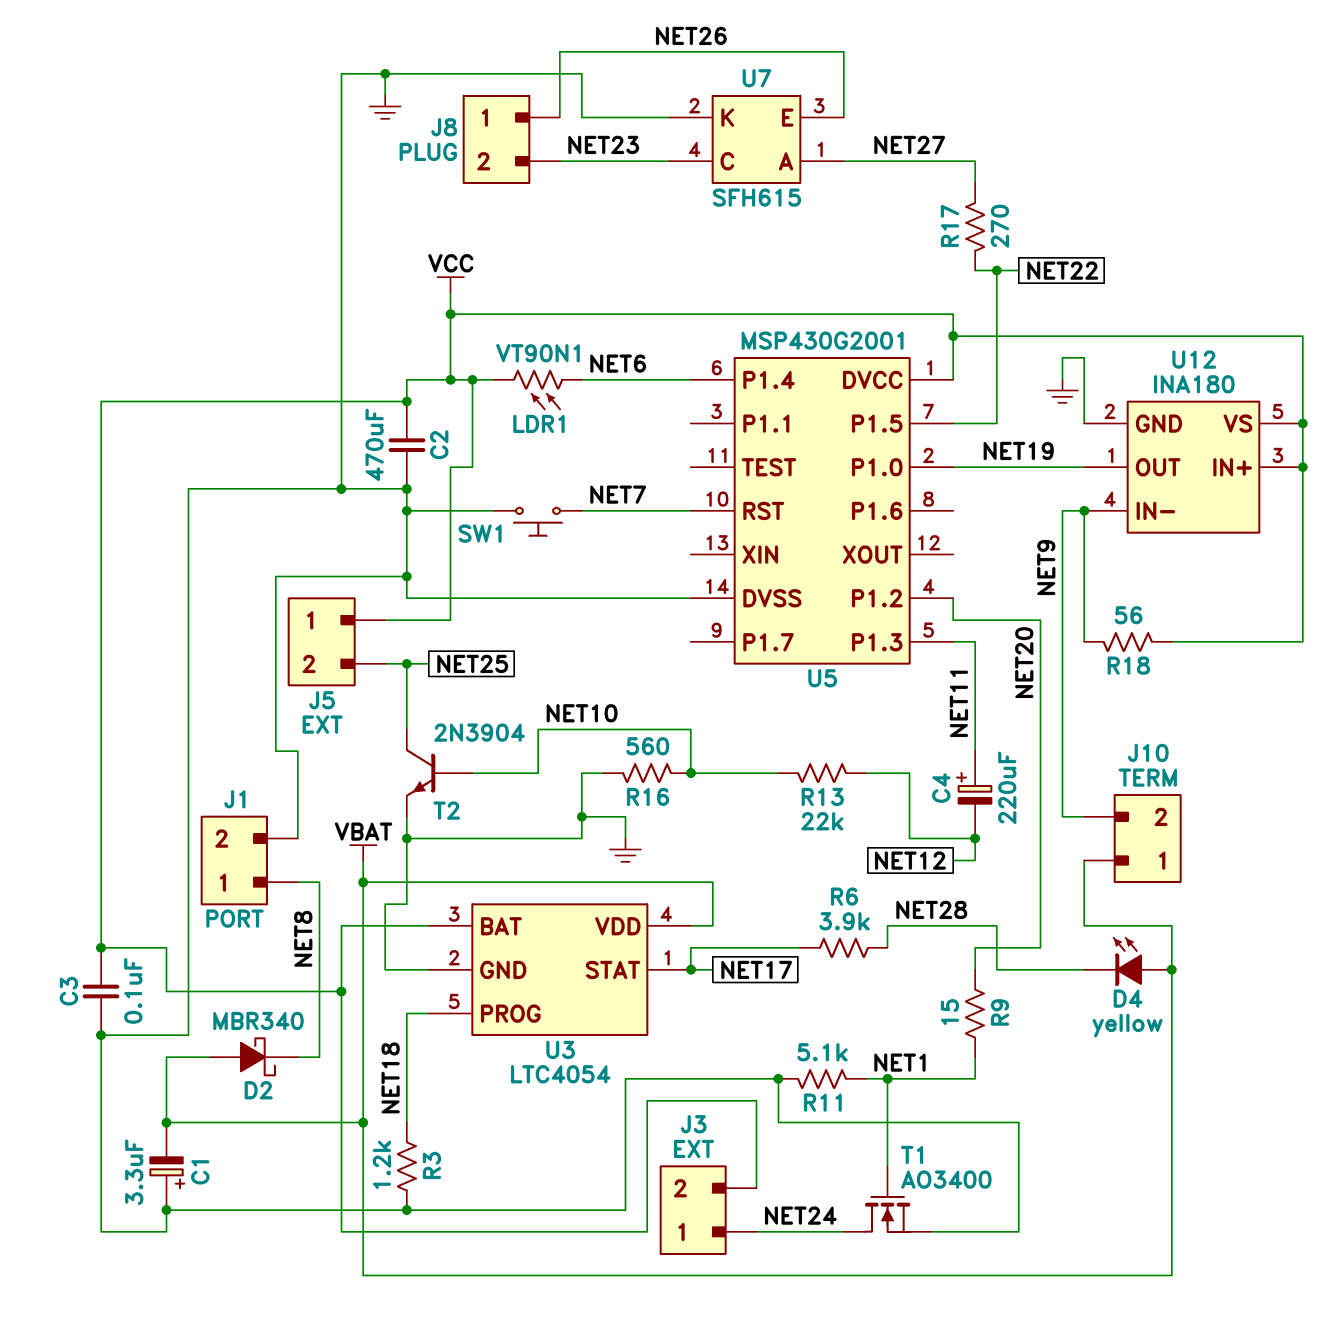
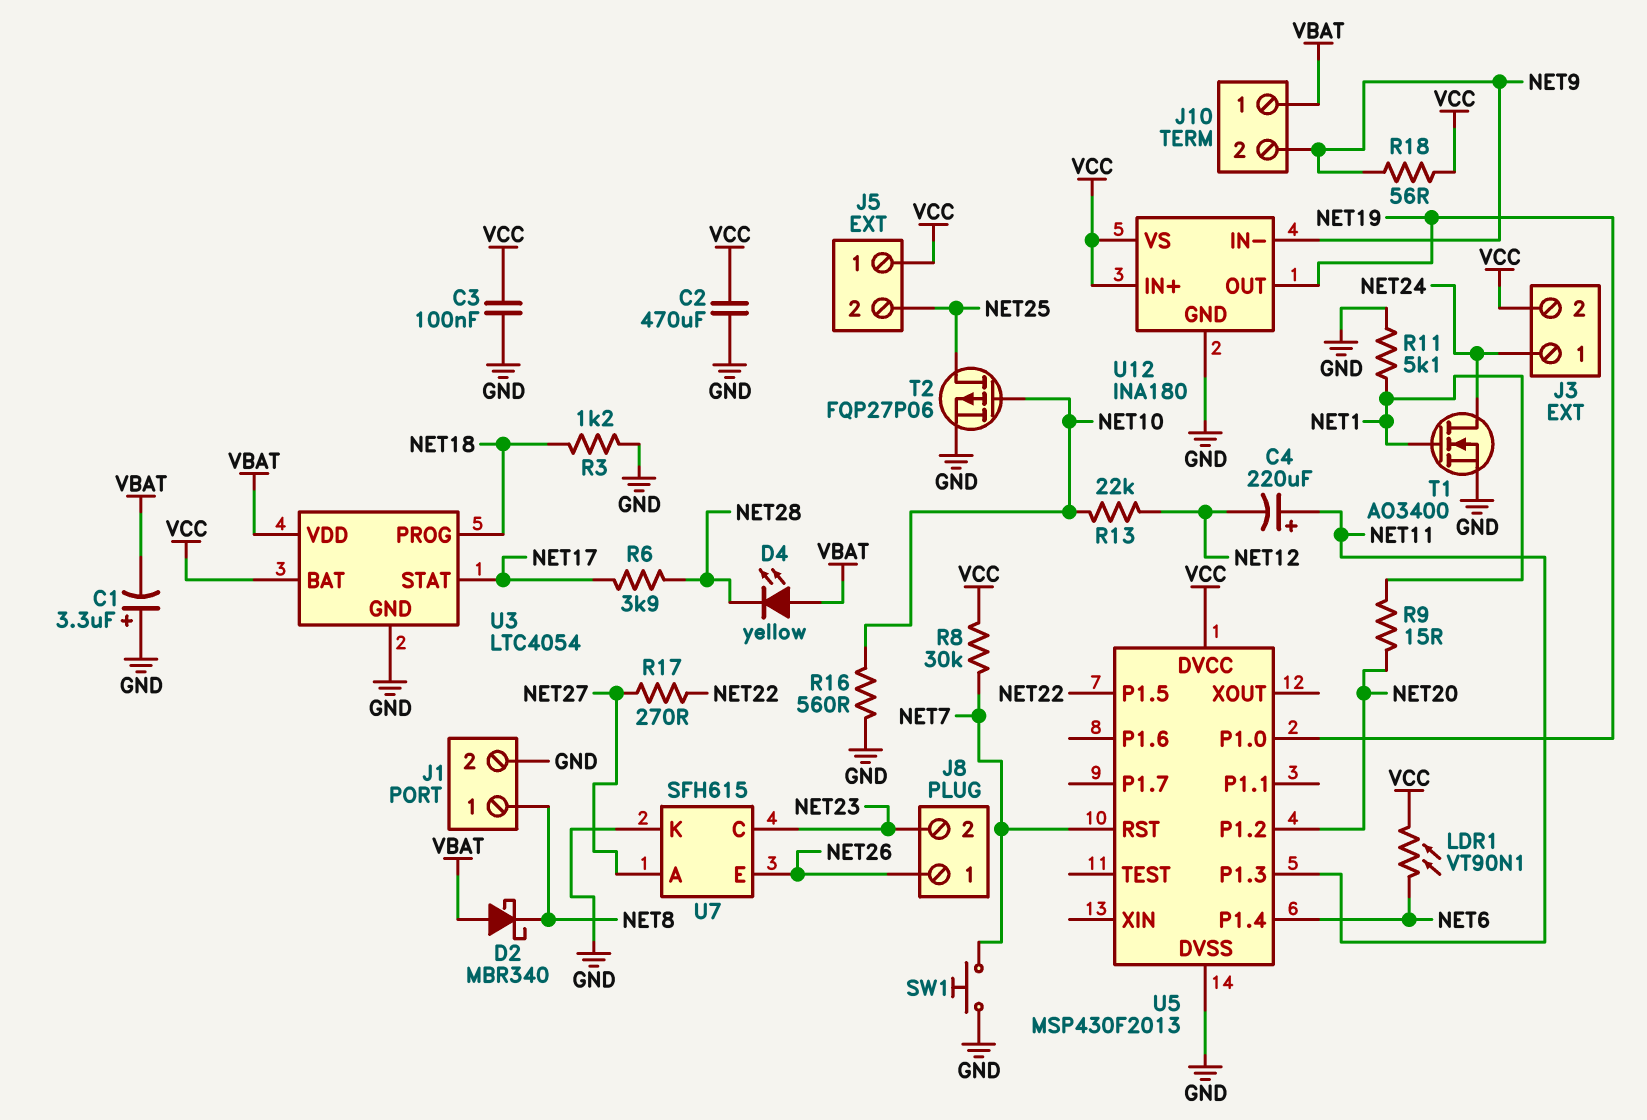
R8: none -> 30k (NET7, VCC)
T2: NPN 2N3904 (B NET10, C NET25, E GND) -> PMOS FQP27P06 (G NET10, D NET25, S GND)
U5: MSP430G2001 -> MSP430F2013

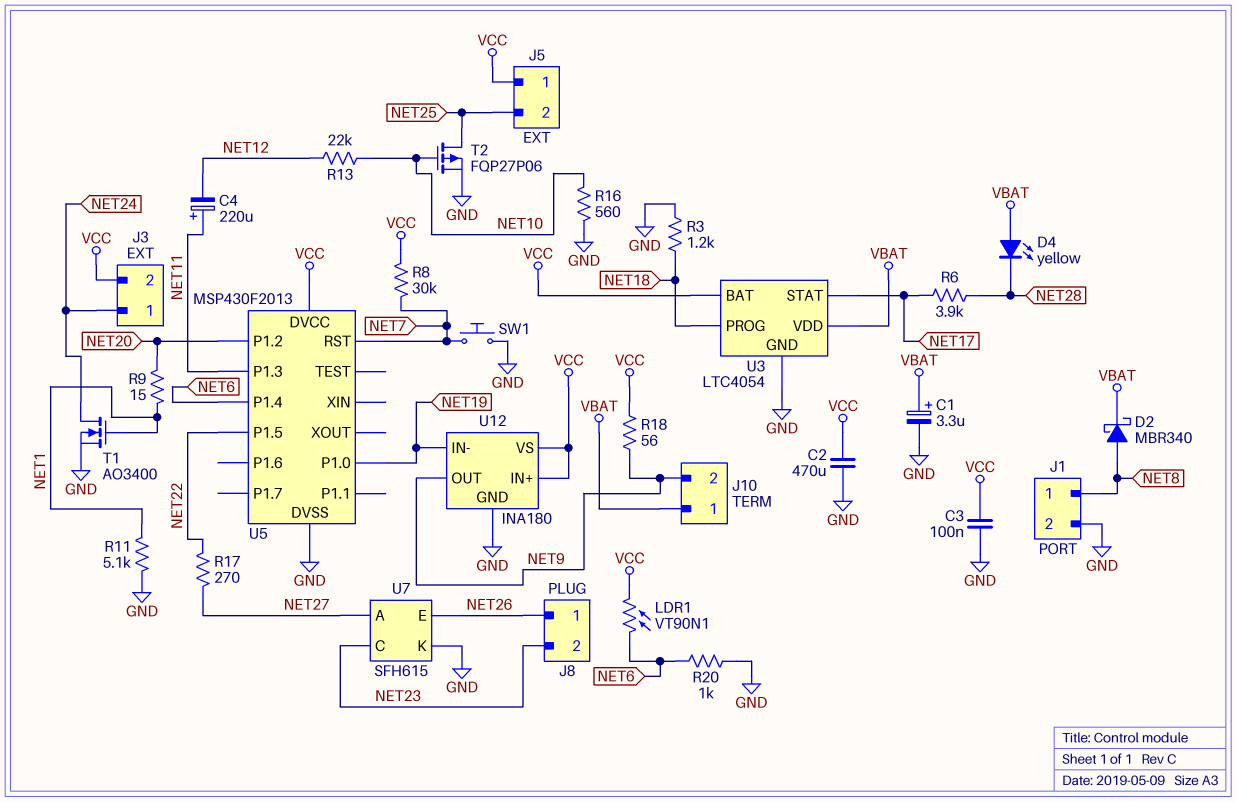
C1: 3.3uF (plus GND, minus VBAT) -> 3.3uF (plus VBAT, minus GND)
D2: schottky MBR340 (A VBAT, K NET8) -> schottky MBR340 (A NET8, K VBAT)
R20: none -> 1k (GND, NET6)
U12 pin IN-: NET9 -> NET19
U12 pin OUT: NET19 -> NET9

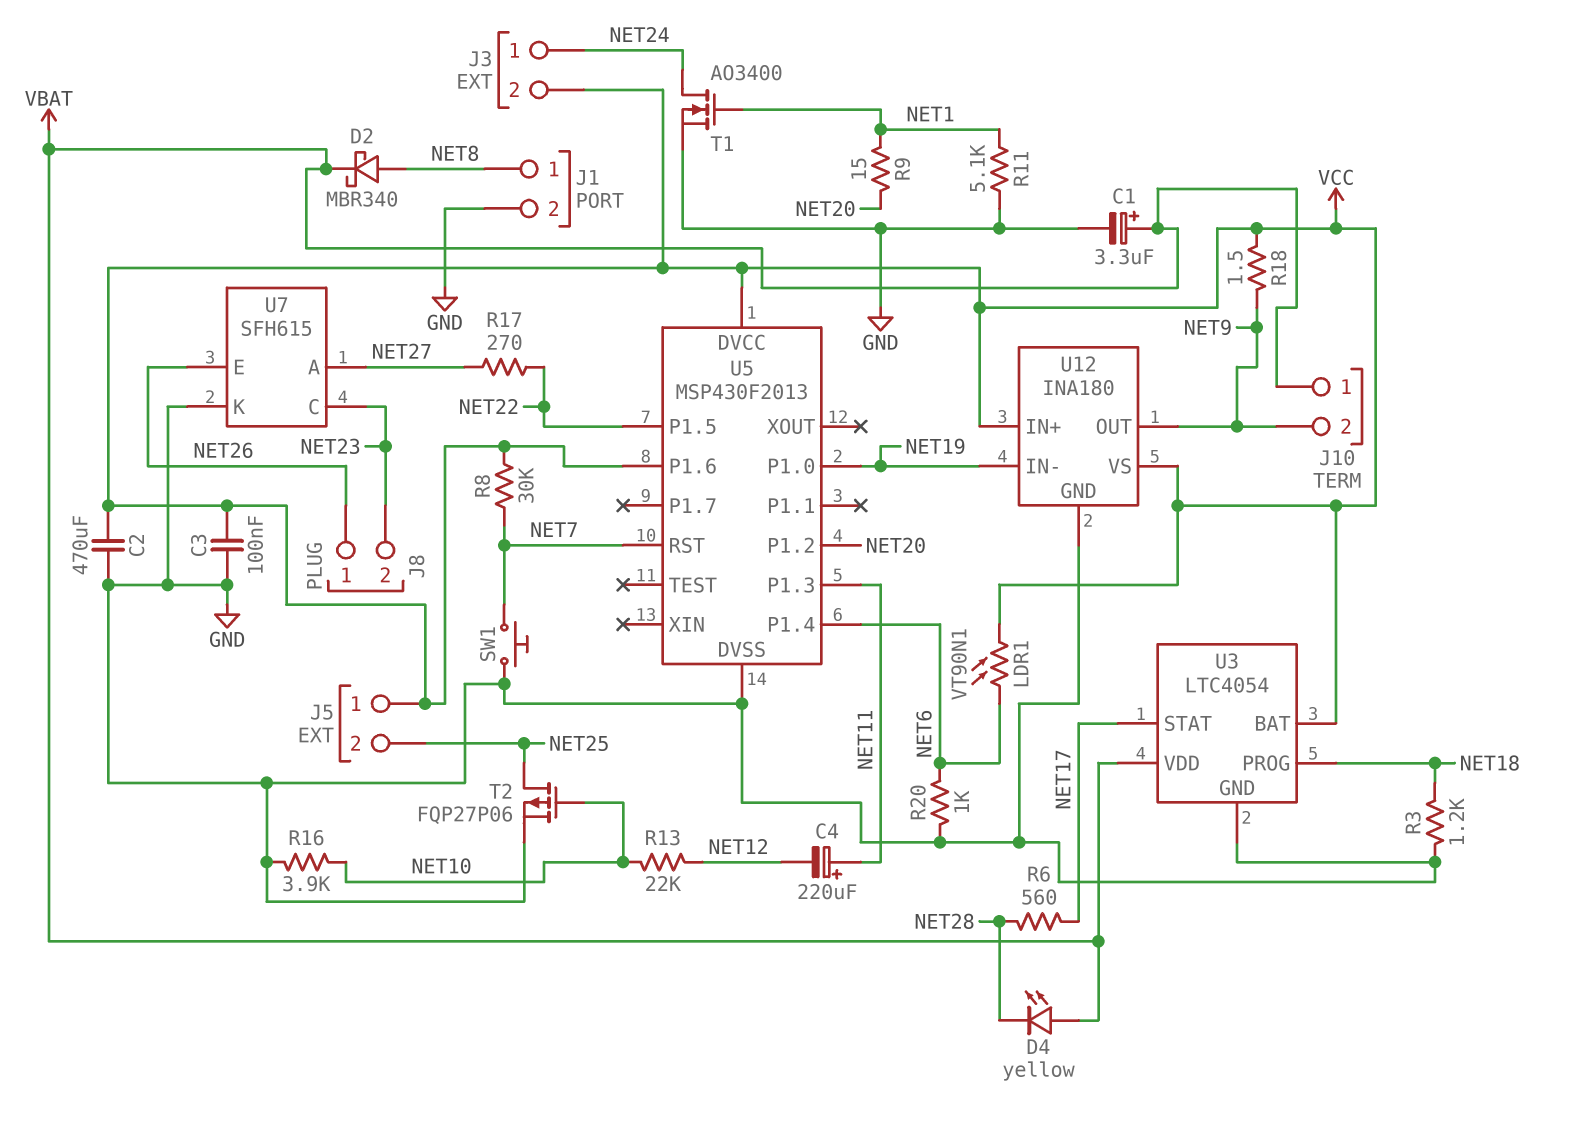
R6: 3.9k (NET17, NET28) -> 560 (NET17, NET28)
R16: 560 (GND, NET10) -> 3.9k (GND, NET10)
R18: 56 (NET9, VCC) -> 1.5 (NET9, VCC)
U5 pin P1.6: none -> VCC

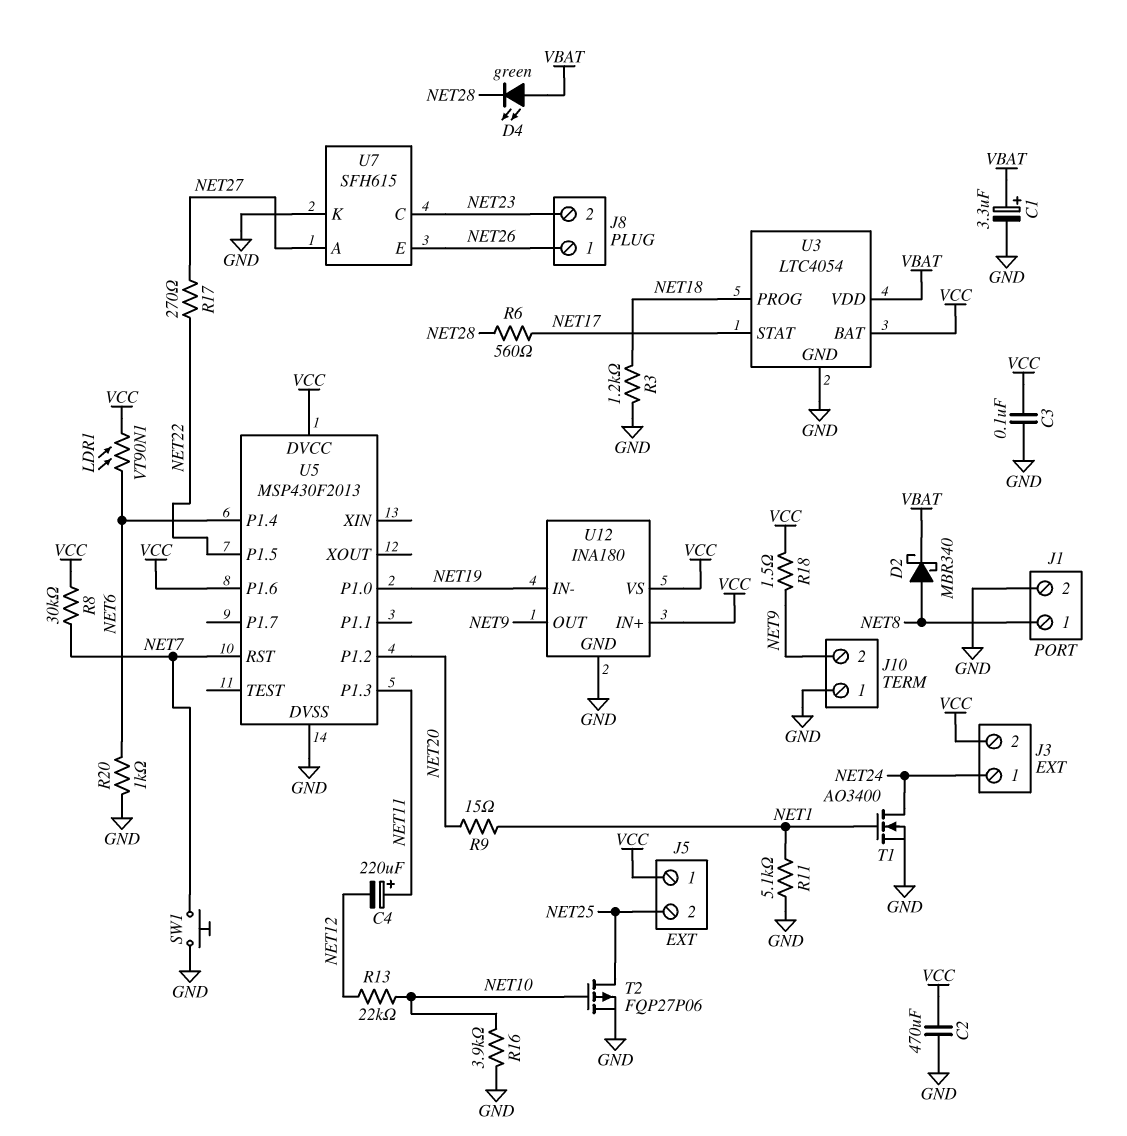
D4: LED yellow (A VBAT, K NET28) -> LED green (A VBAT, K NET28)
J10 pin 1: VBAT -> GND

